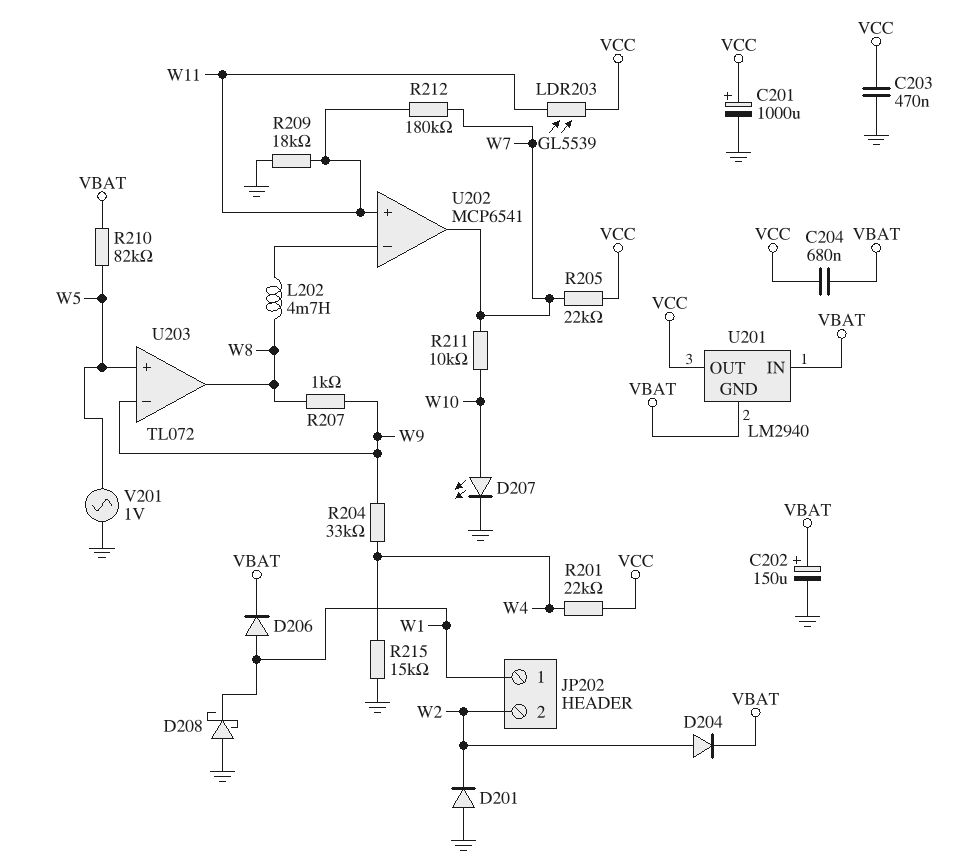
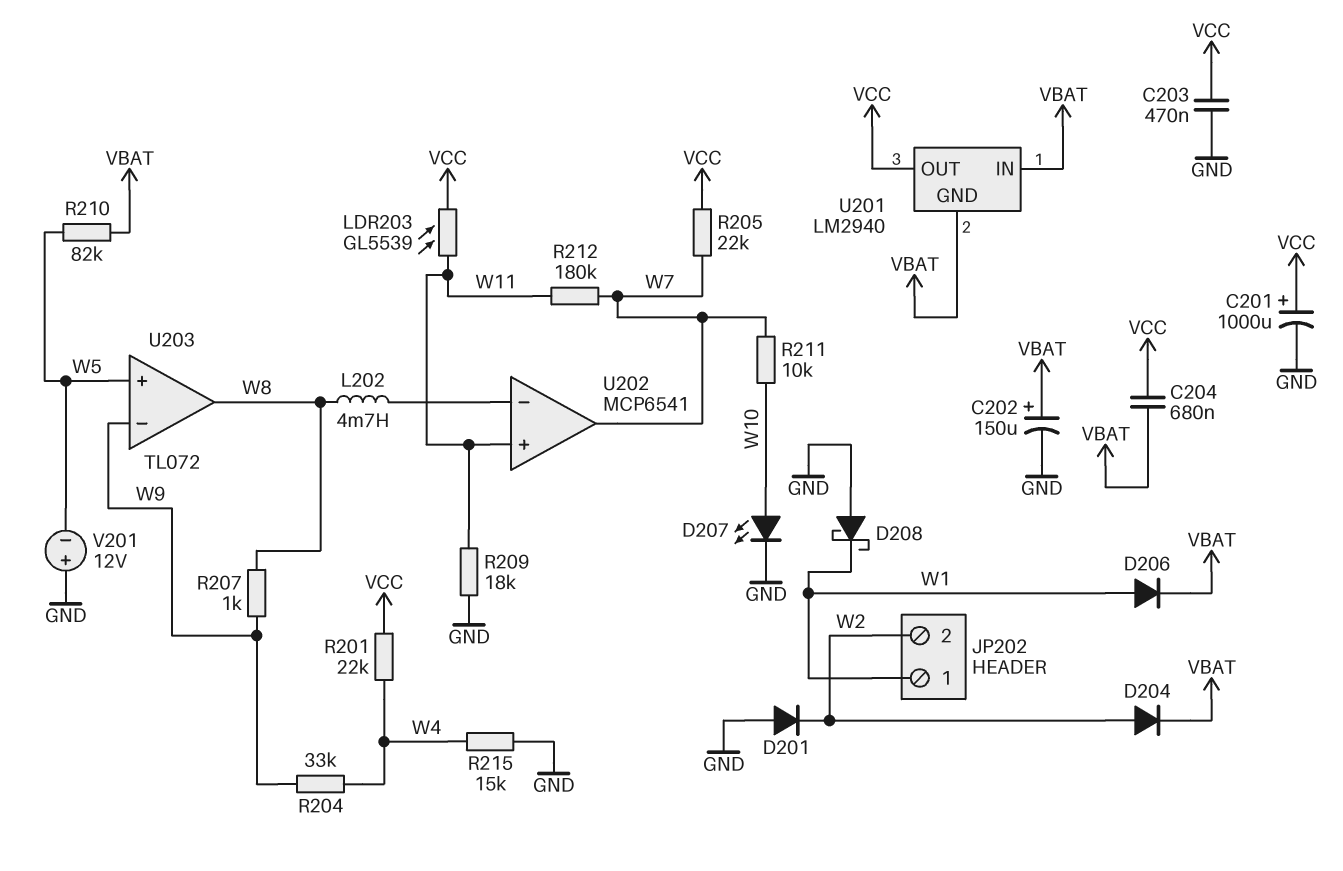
V201: AC 1V (GND, W5) -> 12V (plus GND, minus W5)

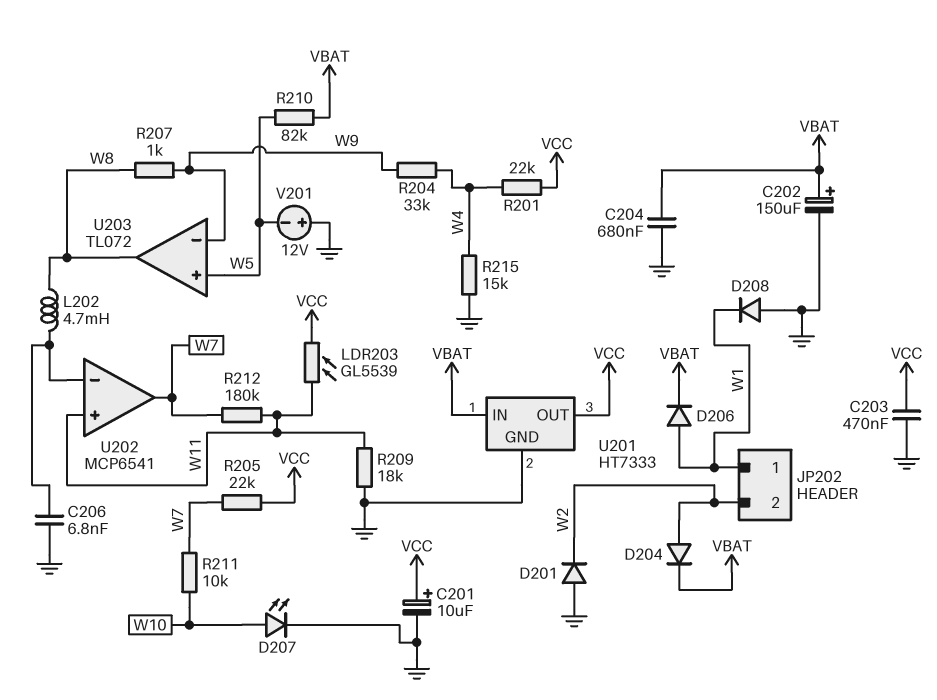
C201: 1000uF (plus VCC, minus GND) -> 10uF (plus VCC, minus GND)
C204: 680nF (VBAT, VCC) -> 680nF (GND, VBAT)
C206: none -> 6.8nF (GND, U202/in-)
D208: schottky (A GND, K W1) -> diode (A GND, K W1)
U201: LM2940 -> HT7333
U201 pin GND: VBAT -> GND

